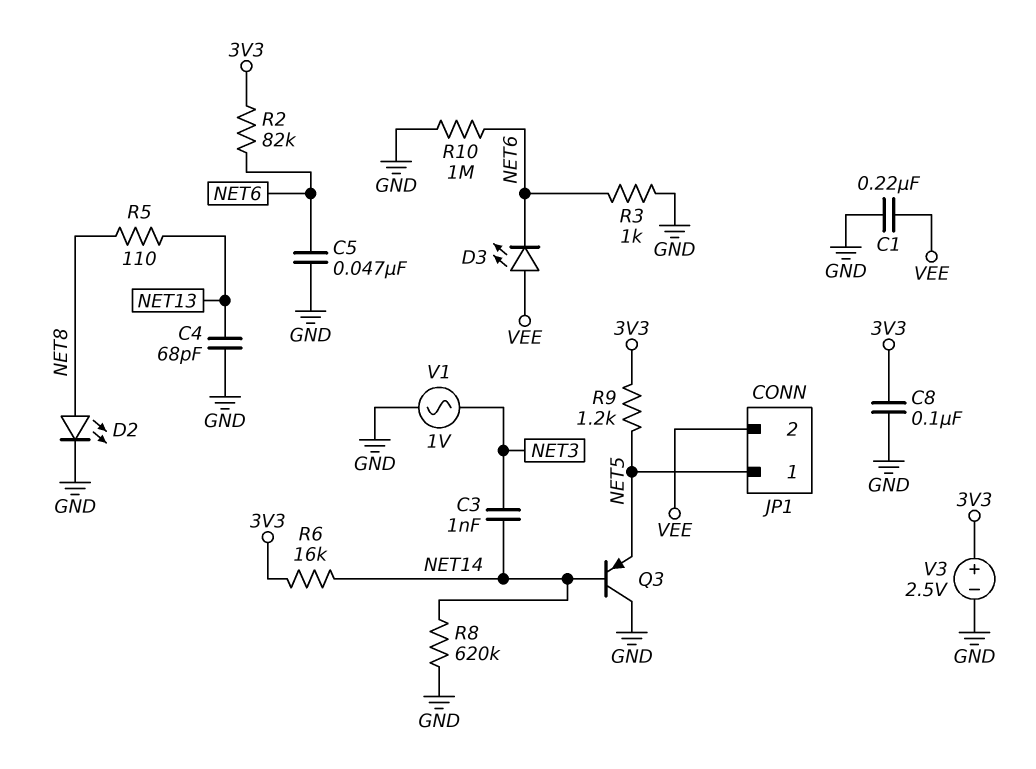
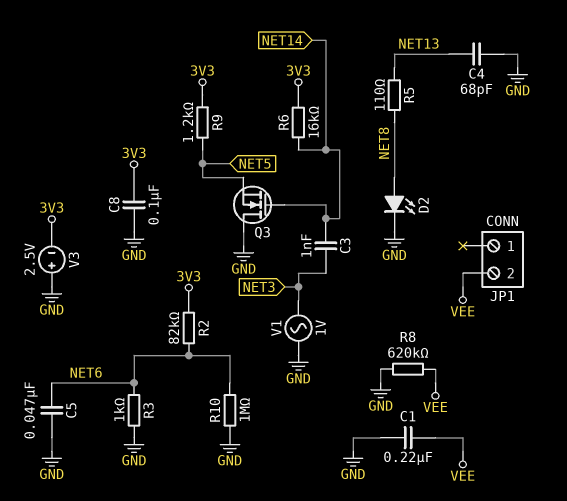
D3: LED (A VEE, K NET6) -> none
JP1 pin 1: NET5 -> none
Q3: PNP (B NET14, C GND, E NET5) -> NMOS (G NET14, D GND, S NET5)
R8: 620k (GND, NET14) -> 620k (GND, VEE)
V3: 2.5V (plus 3V3, minus GND) -> 2.5V (plus GND, minus 3V3)

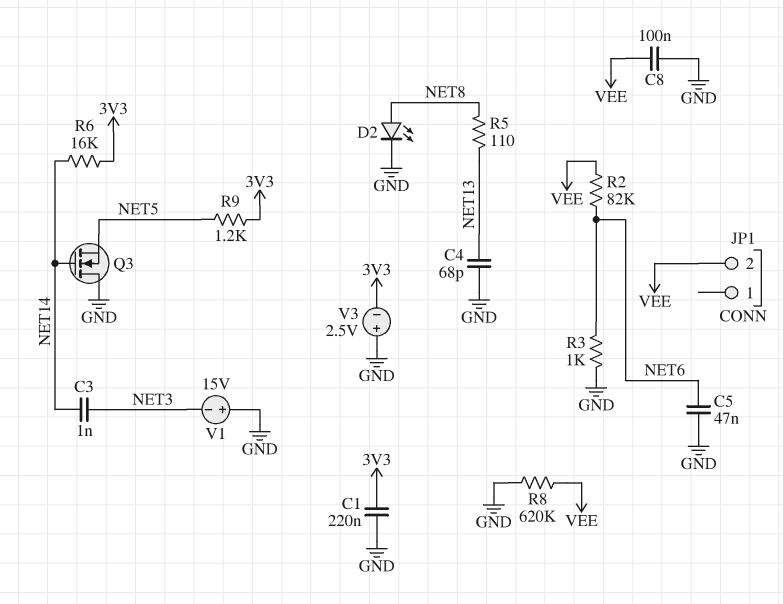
C1: 220nF (GND, VEE) -> 220nF (3V3, GND)
C8: 100nF (3V3, GND) -> 100nF (GND, VEE)
R2: 82k (3V3, NET6) -> 82k (NET6, VEE)
R10: 1M (GND, NET6) -> none
V1: AC 1V (GND, NET3) -> 15V (plus GND, minus NET3)

